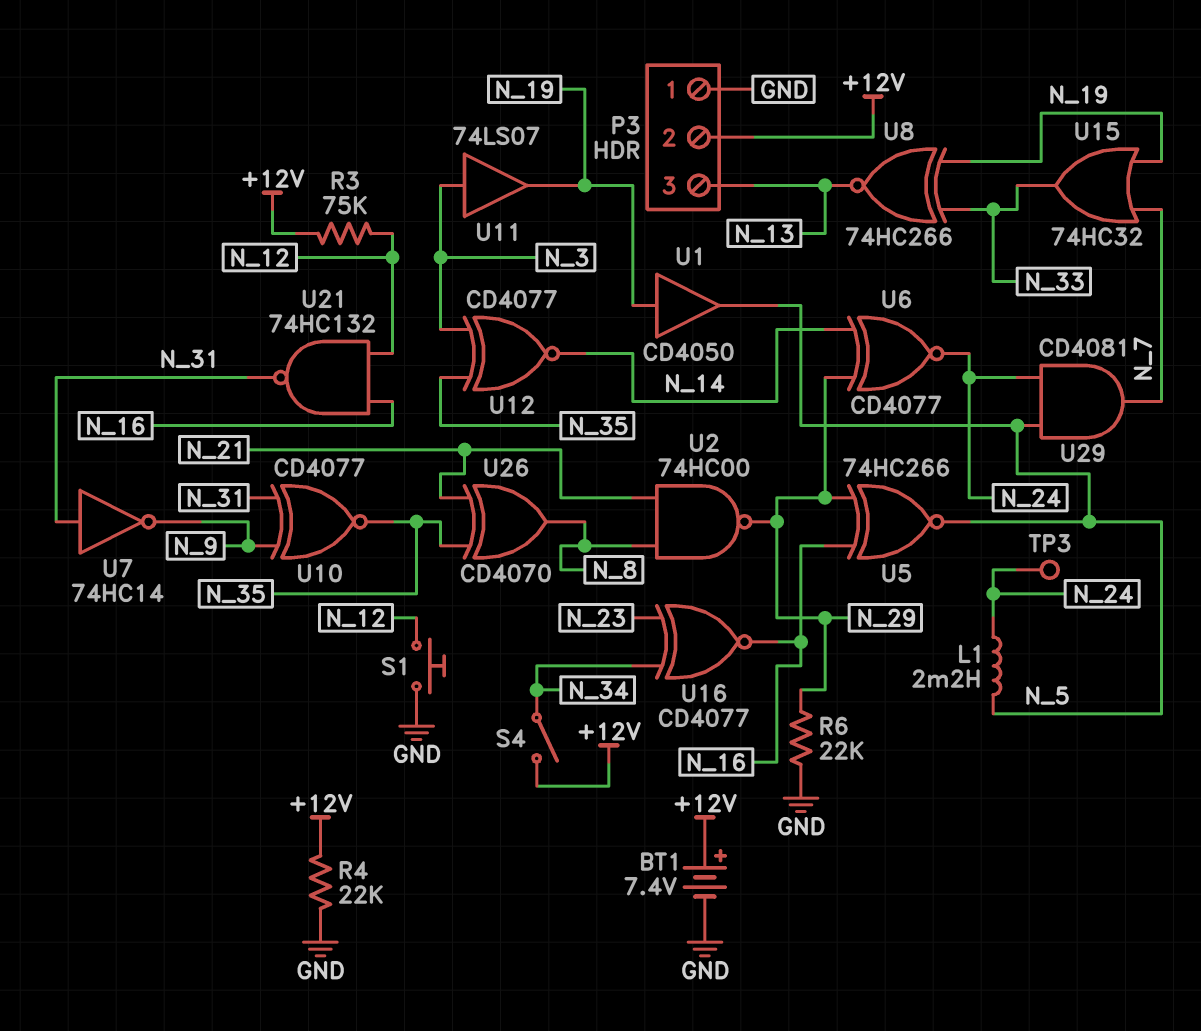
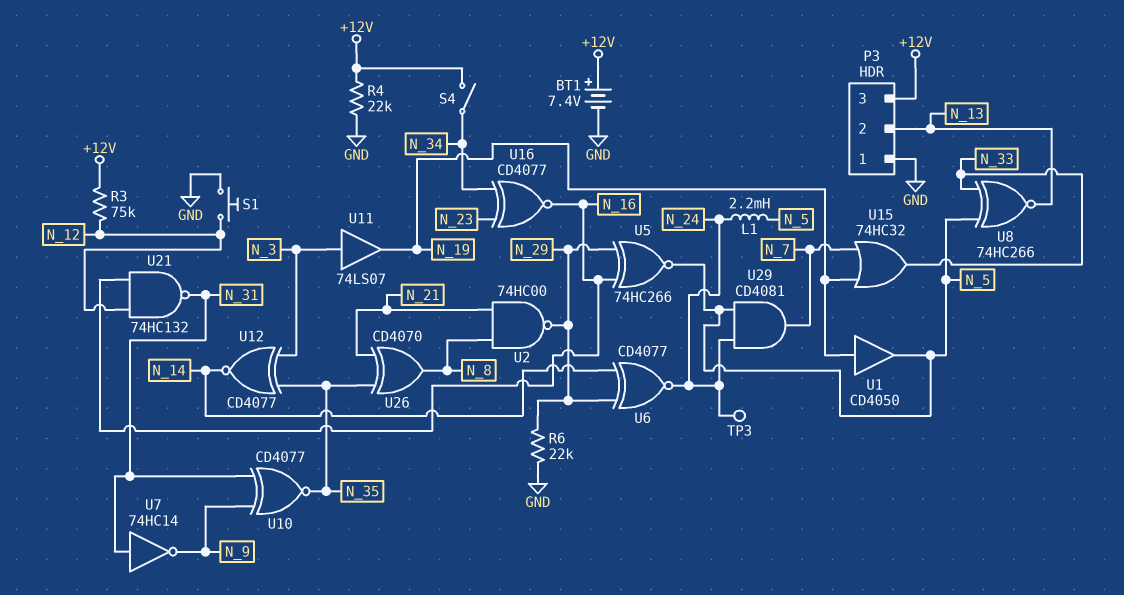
P3 pin 2: +12V -> N_13
P3 pin 3: N_13 -> +12V
U8: XNOR 74HC266 (in N_19, in N_33, out N_13) -> XNOR 74HC266 (in N_5, in N_33, out N_13)

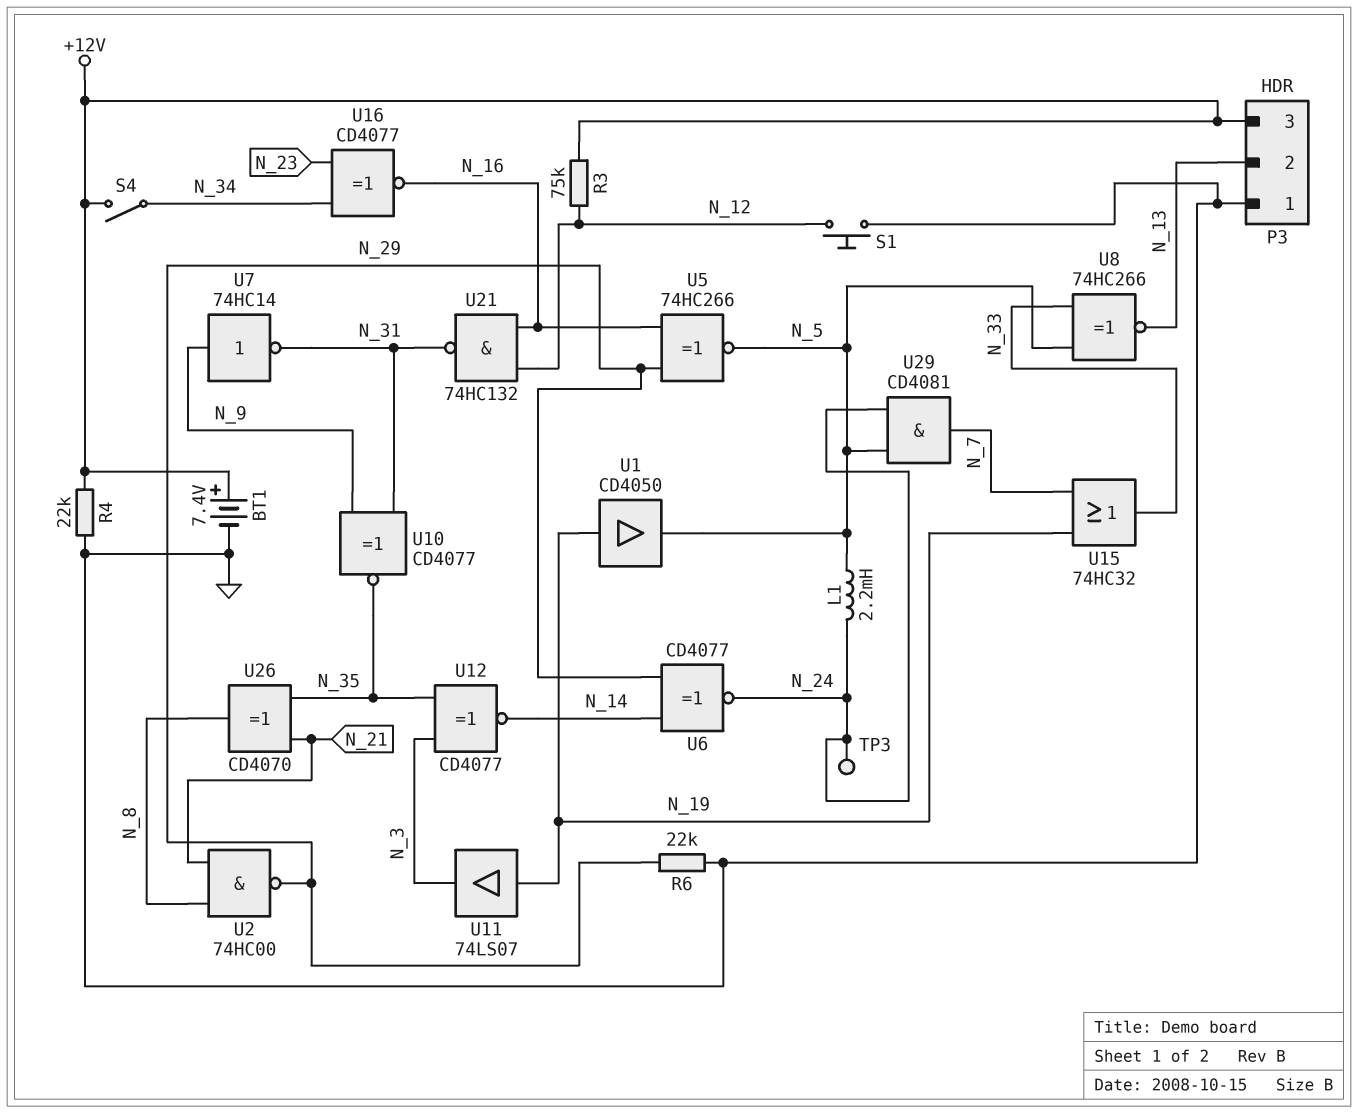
U7: NOT 74HC14 (in N_31, out N_9) -> NOT 74HC14 (in N_9, out N_31)
U11: buffer 74LS07 (in N_3, out N_19) -> buffer 74LS07 (in N_19, out N_3)

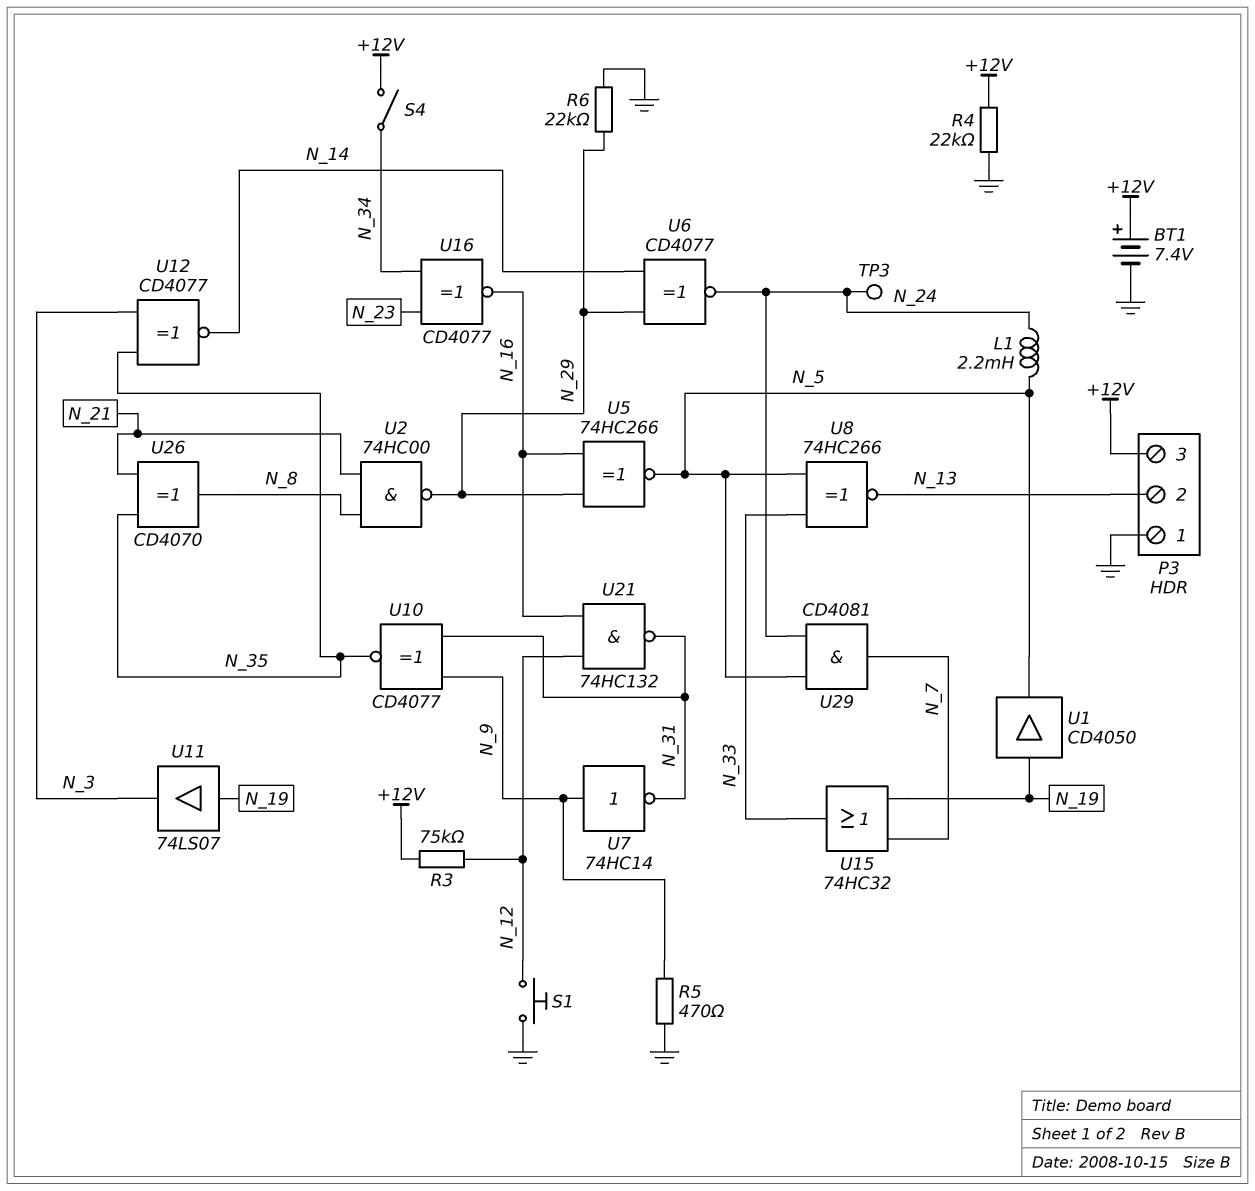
R5: none -> 470 (GND, N_9)

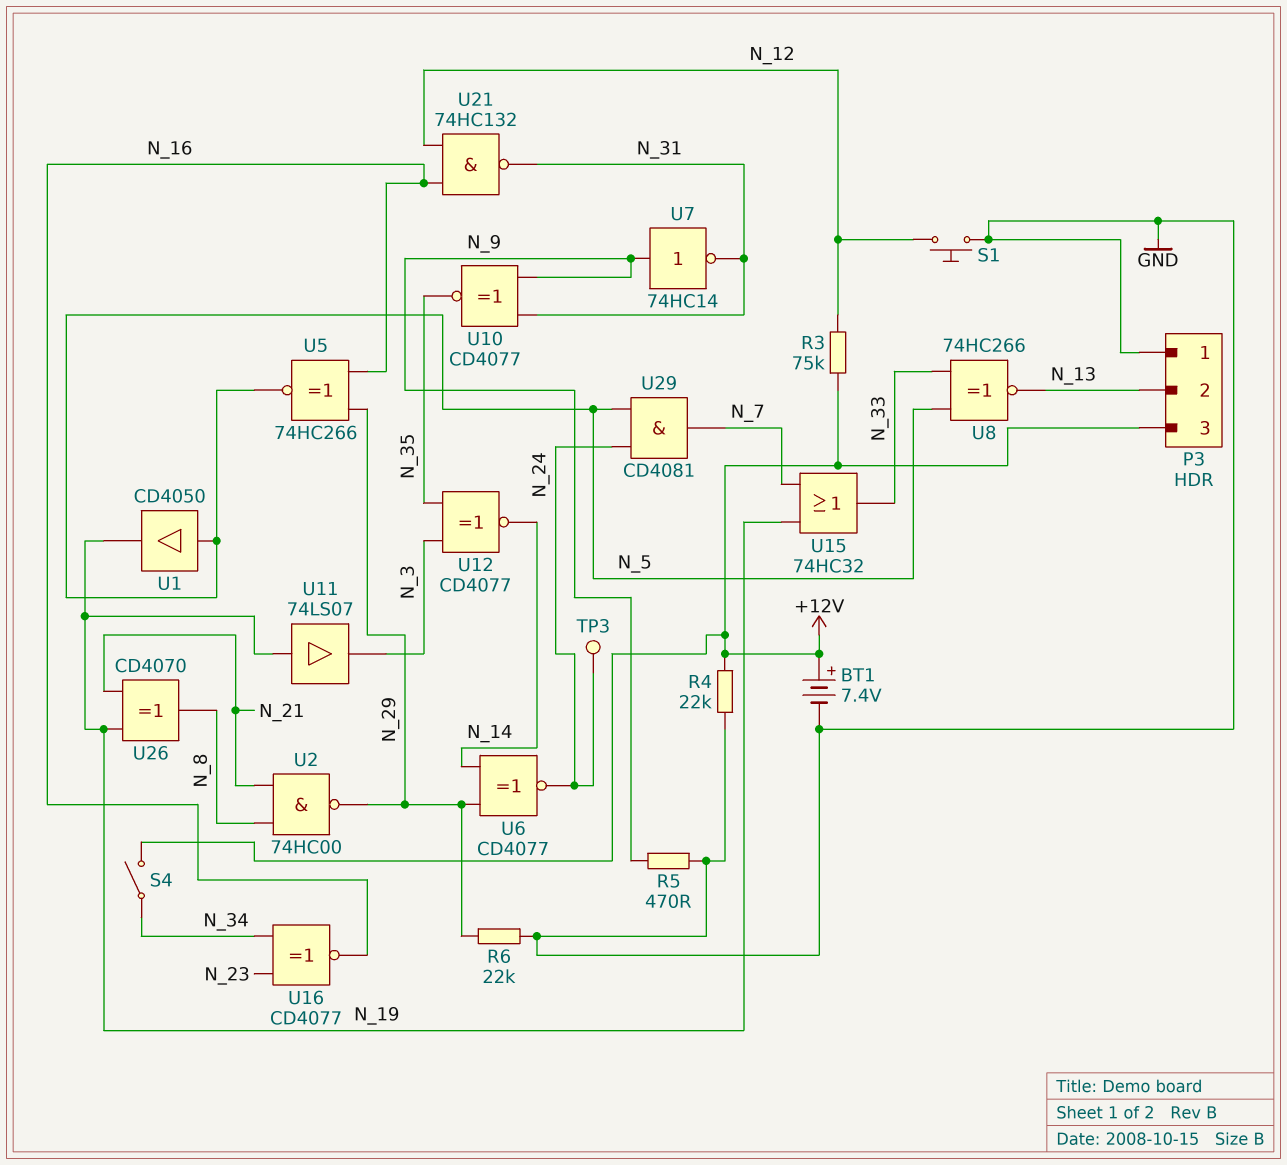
L1: 2.2mH (N_5, N_24) -> none
U1: buffer CD4050 (in N_19, out N_5) -> buffer CD4050 (in N_5, out N_19)
U26: XOR CD4070 (in N_21, in N_35, out N_8) -> XOR CD4070 (in N_19, in N_21, out N_8)

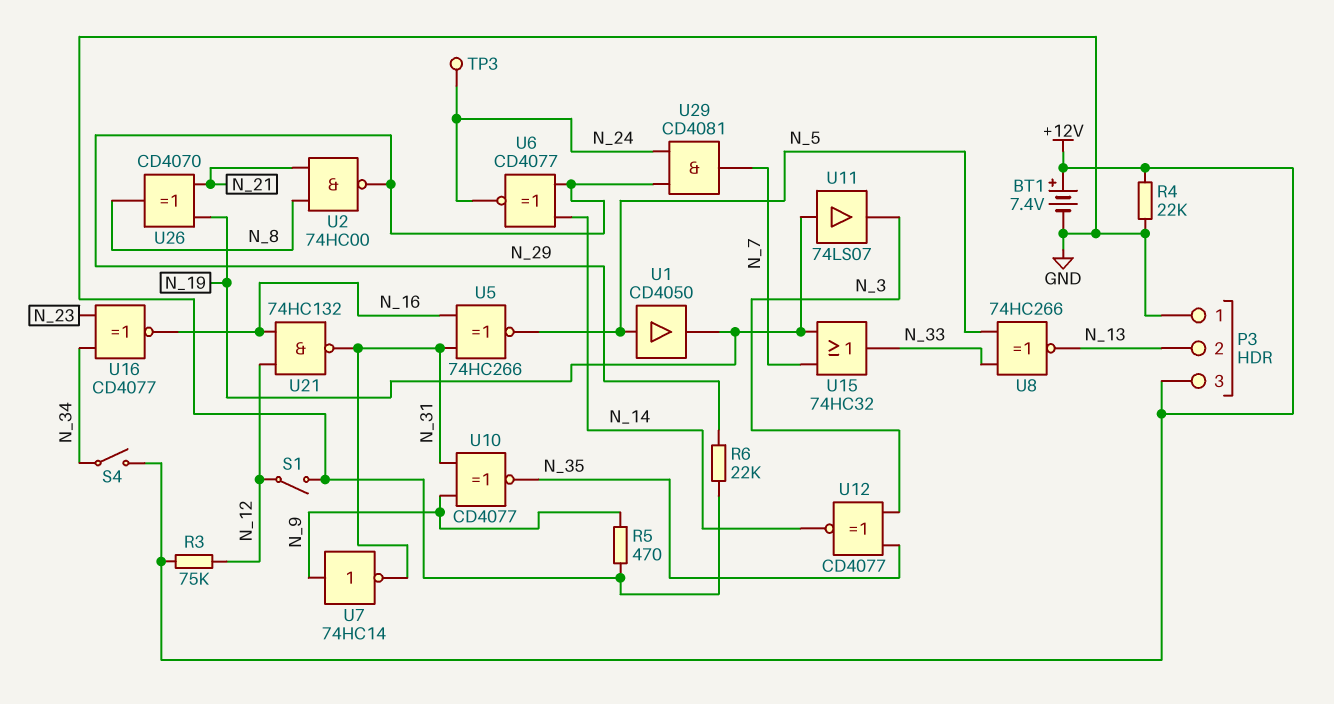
S1: button (GND, N_12) -> switch (GND, N_12)
U5: XNOR 74HC266 (in N_16, in N_29, out N_5) -> XNOR 74HC266 (in N_16, in N_31, out N_5)
U29: AND CD4081 (in N_5, in N_24, out N_7) -> AND CD4081 (in N_24, in N_29, out N_7)

